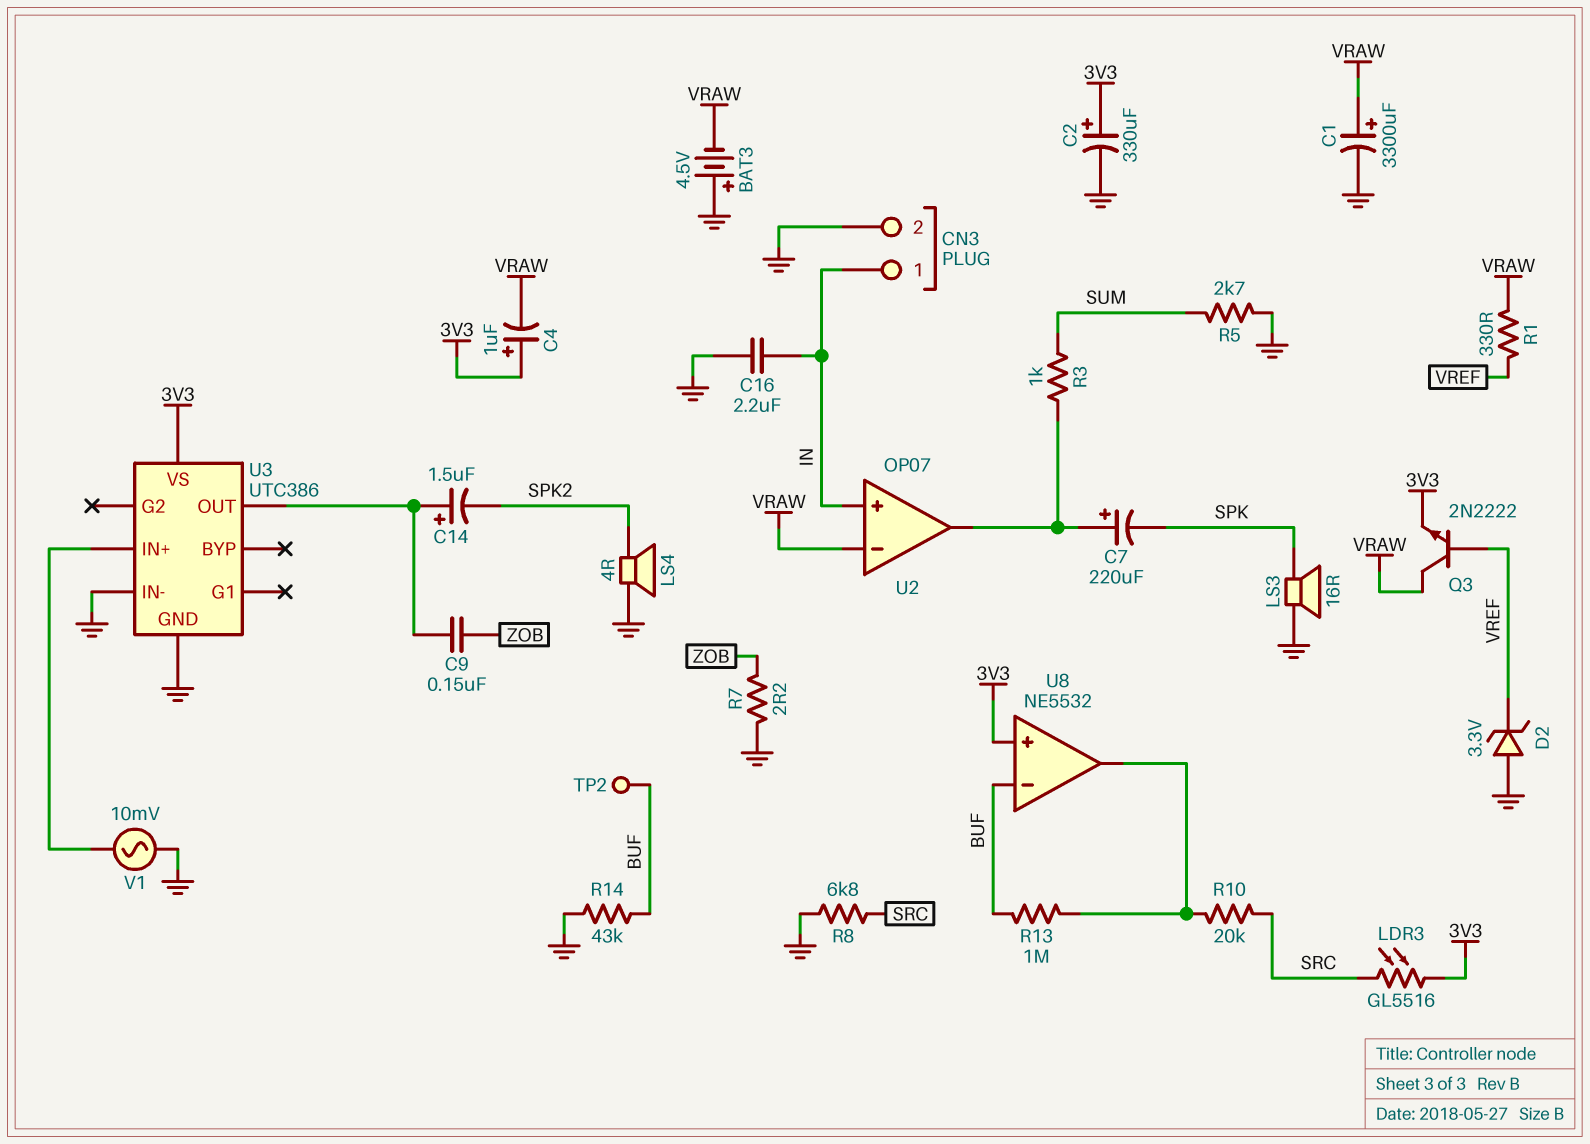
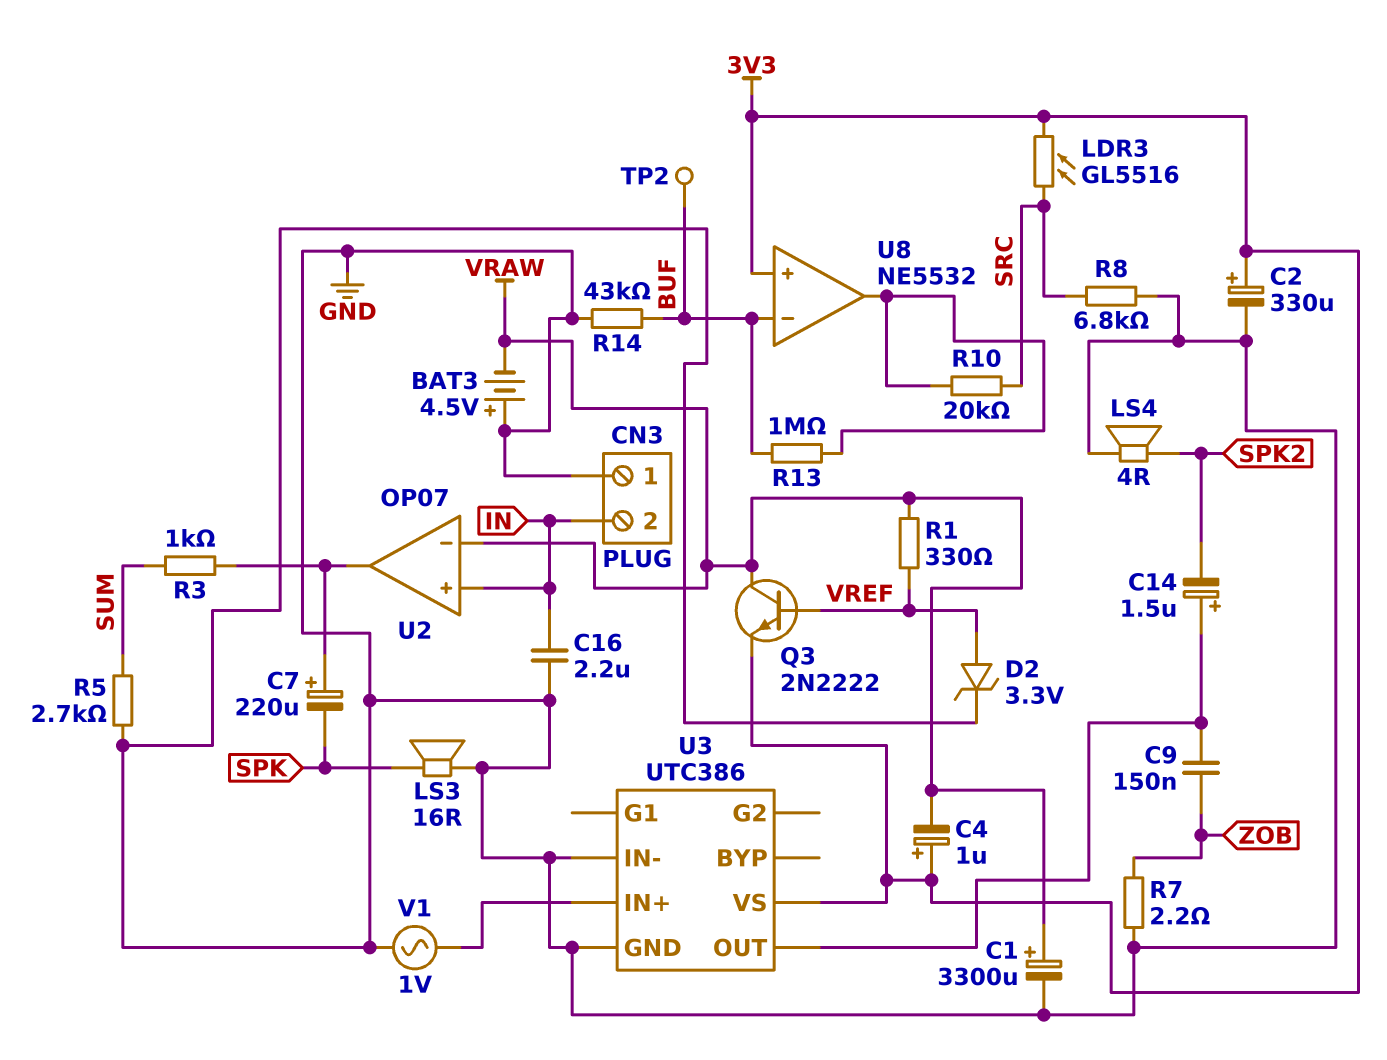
CN3 pin 1: IN -> GND
CN3 pin 2: GND -> IN
D2: zener 3.3V (A GND, K VREF) -> zener 3.3V (A VREF, K GND)
V1: AC 10mV (GND, U3/IN+) -> AC 1V (GND, U3/IN+)

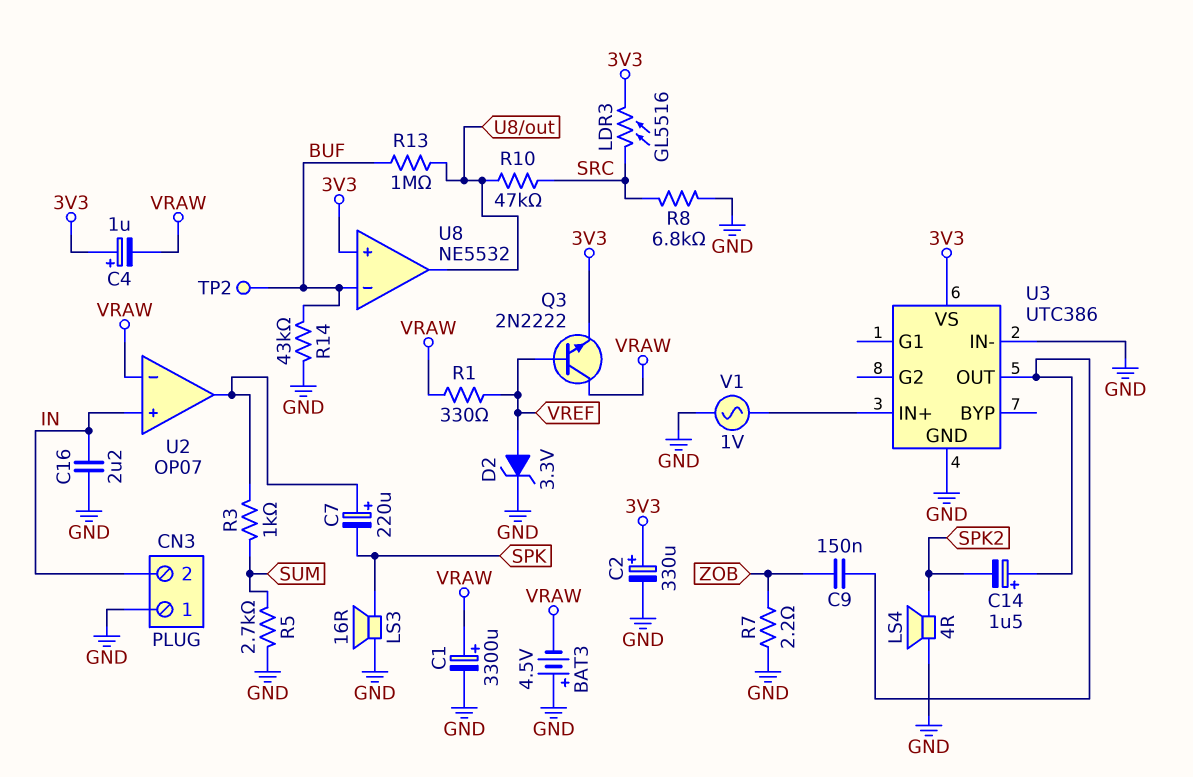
R10: 20k (SRC, U8/out) -> 47k (SRC, U8/out)

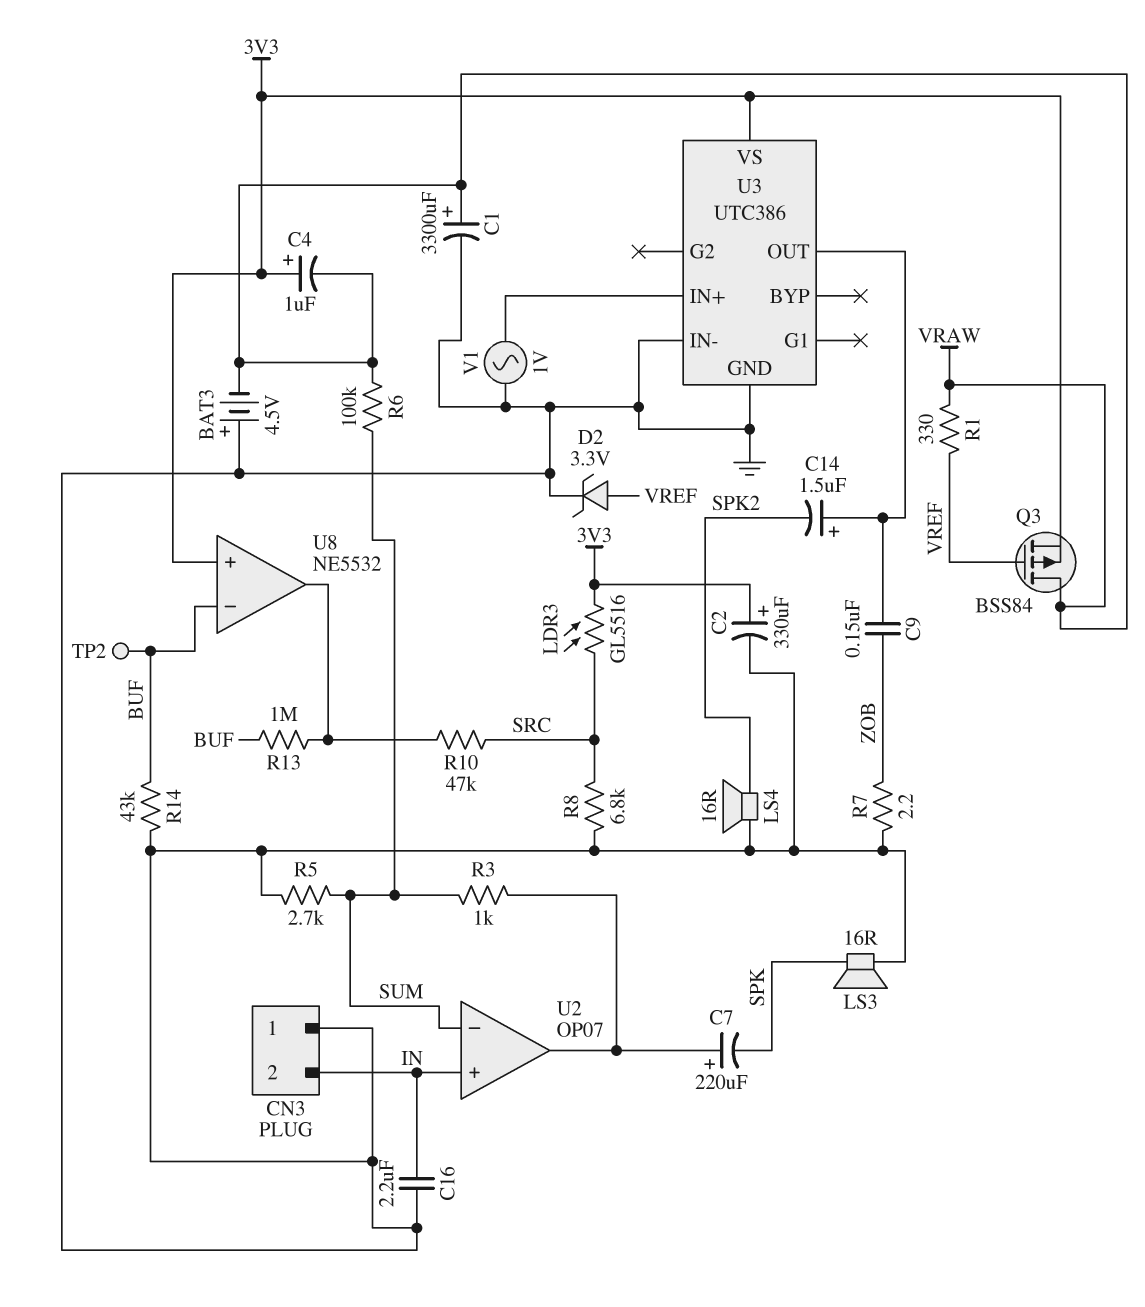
LS4: speaker 4R (GND, SPK2) -> speaker 16R (GND, SPK2)
Q3: NPN 2N2222 (B VREF, C VRAW, E 3V3) -> PMOS BSS84 (G VREF, D VRAW, S 3V3)
R6: none -> 100k (SUM, VRAW)
U2 pin in-: VRAW -> SUM

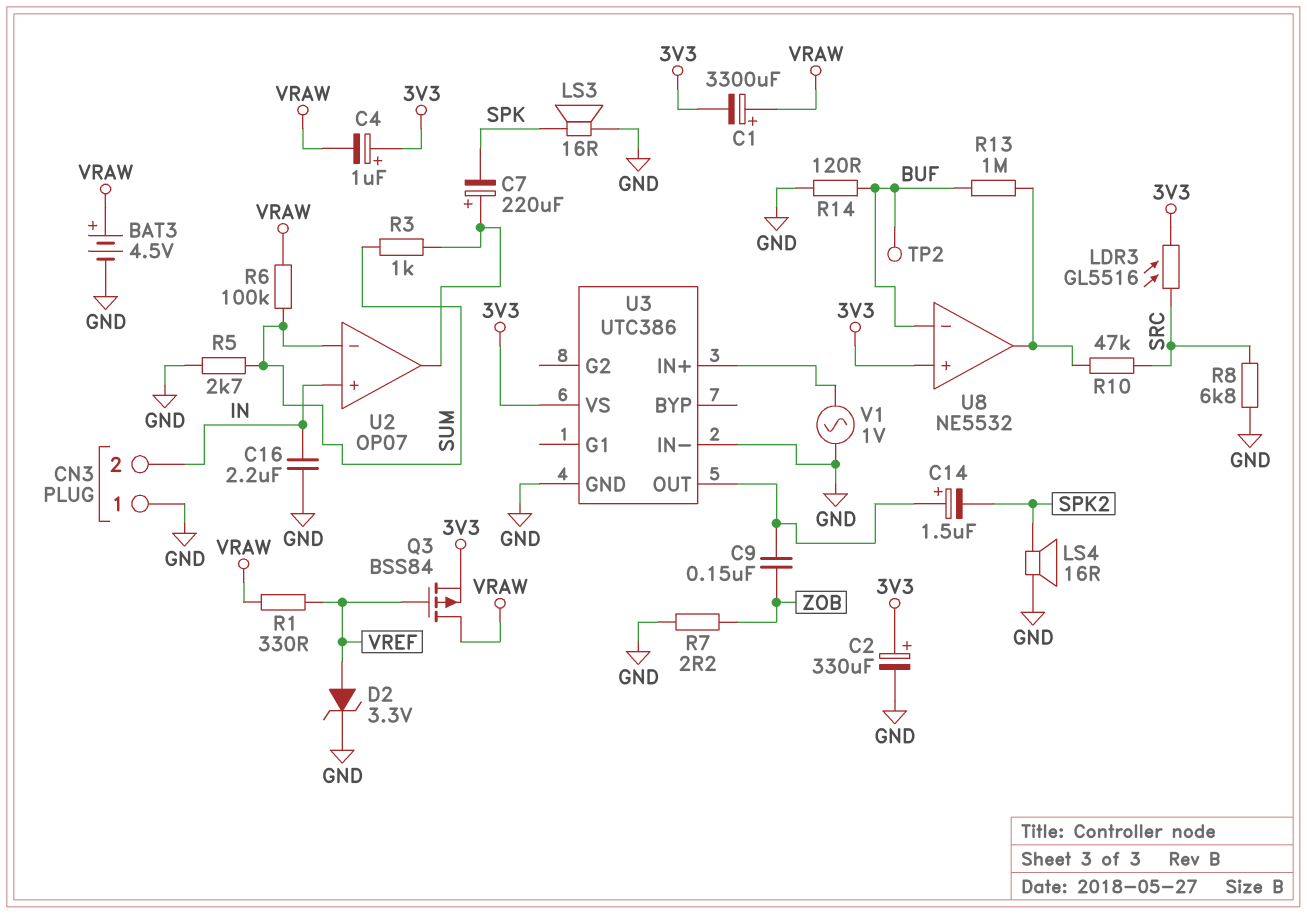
BAT3: 4.5V (plus GND, minus VRAW) -> 4.5V (plus VRAW, minus GND)
C1: 3300uF (plus VRAW, minus GND) -> 3300uF (plus VRAW, minus 3V3)
R14: 43k (BUF, GND) -> 120 (BUF, GND)

